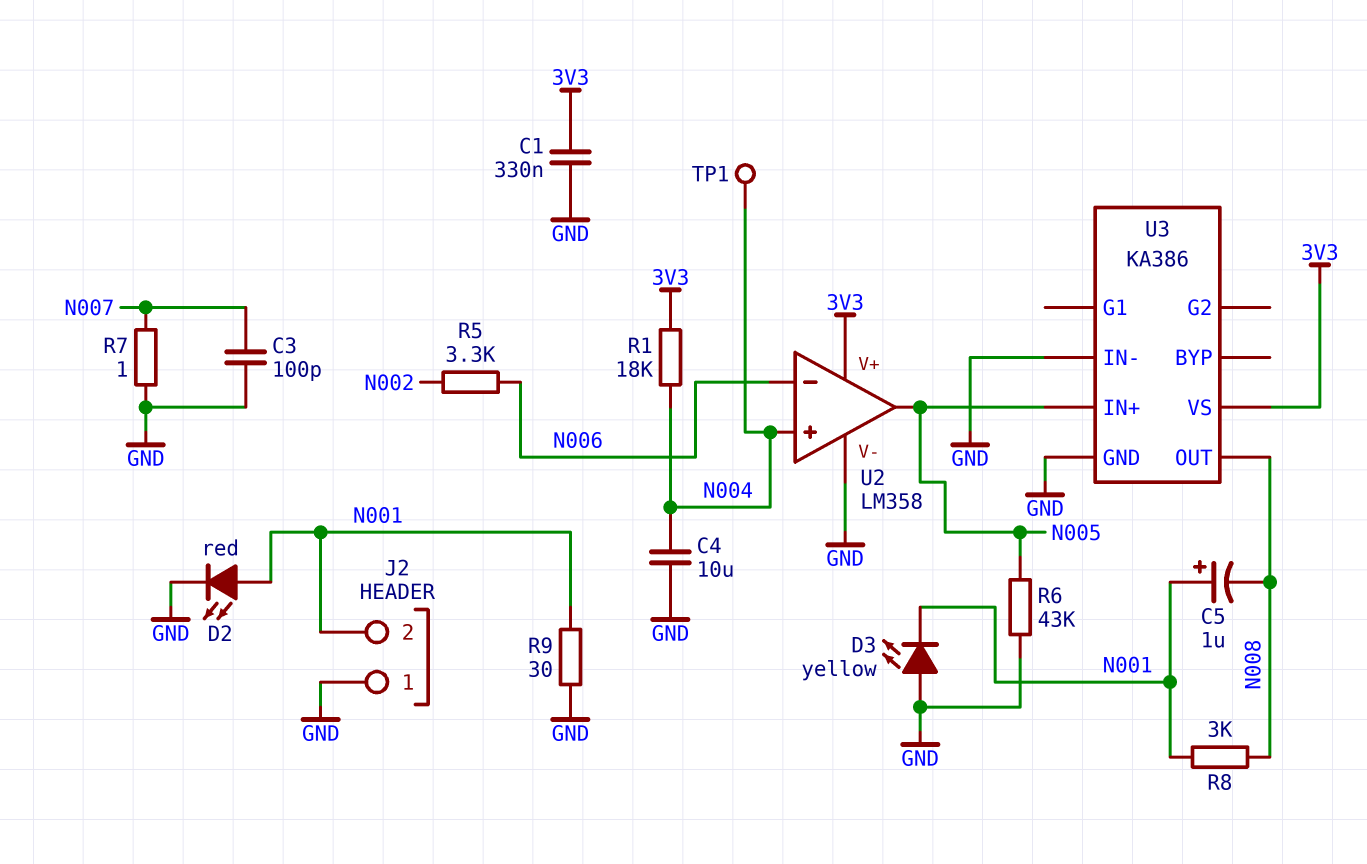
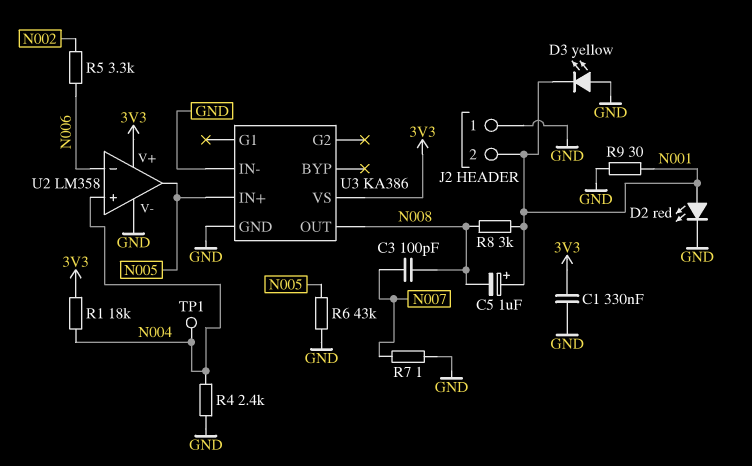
C3: 100pF (GND, N007) -> 100pF (N007, N008)
C4: 10uF (GND, N004) -> none
R4: none -> 2.4k (GND, N004)

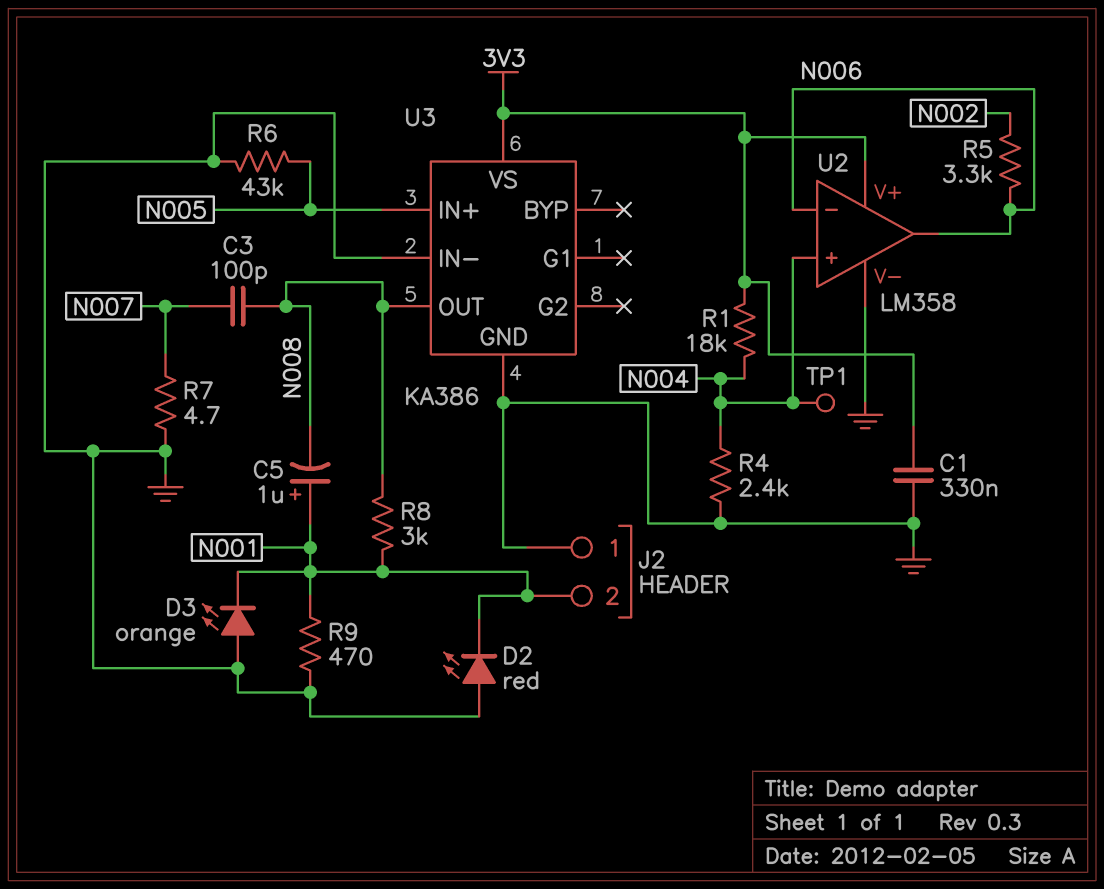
D2: LED red (A N001, K GND) -> LED red (A GND, K N001)
D3: LED yellow (A GND, K N001) -> LED orange (A GND, K N001)
R7: 1 (GND, N007) -> 4.7 (GND, N007)
R9: 30 (GND, N001) -> 470 (GND, N001)
U2 pin out: N005 -> N006

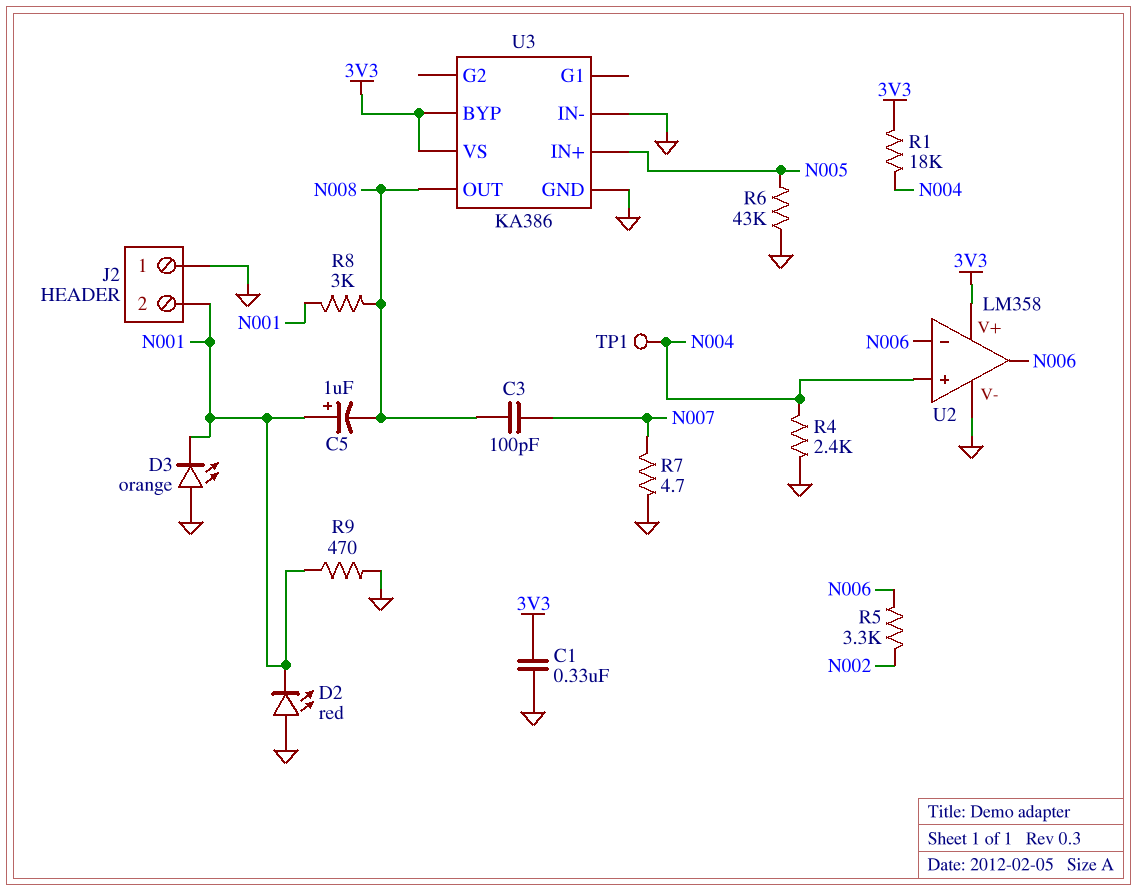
U3 pin BYP: none -> 3V3

